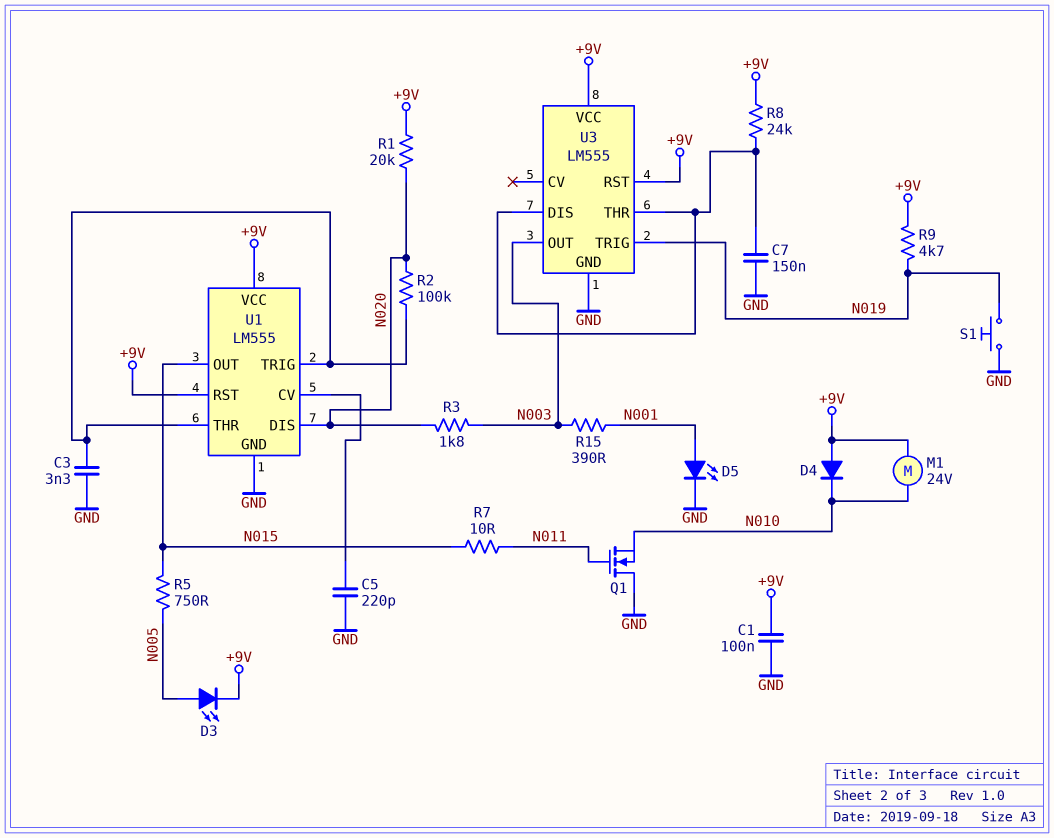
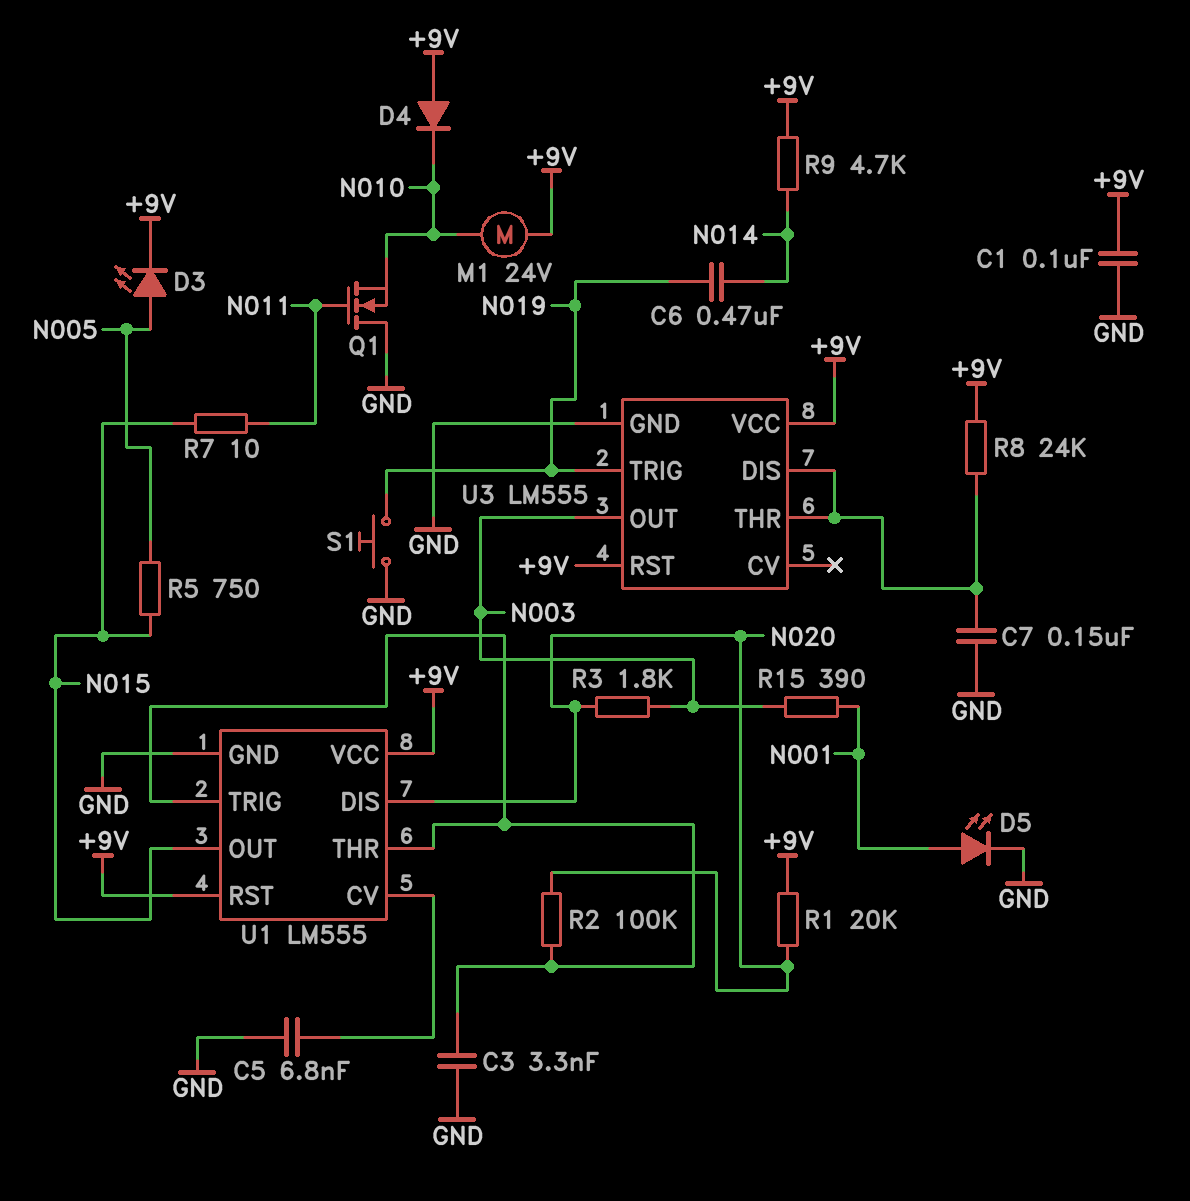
C5: 220pF (GND, U1/CV) -> 6.8nF (GND, U1/CV)
C6: none -> 470nF (N014, N019)
R9: 4.7k (+9V, N019) -> 4.7k (+9V, N014)

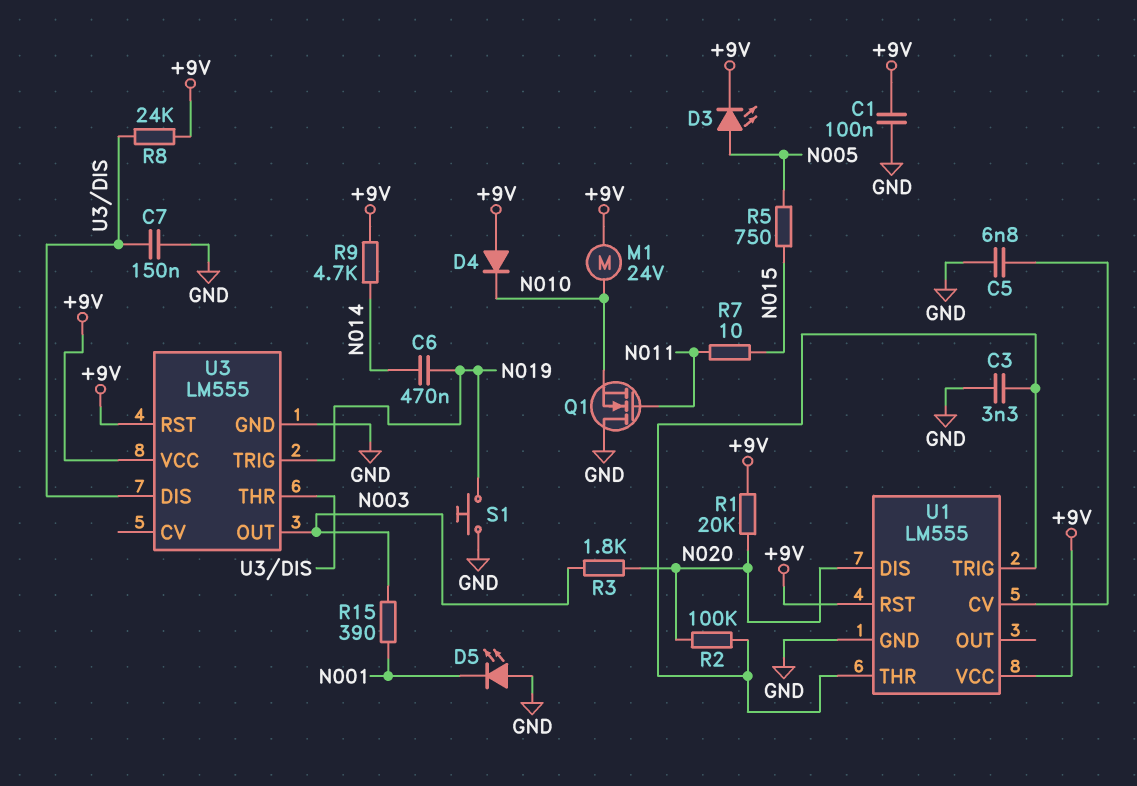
D5: LED (A N001, K GND) -> LED (A GND, K N001)
U1 pin OUT: N015 -> none

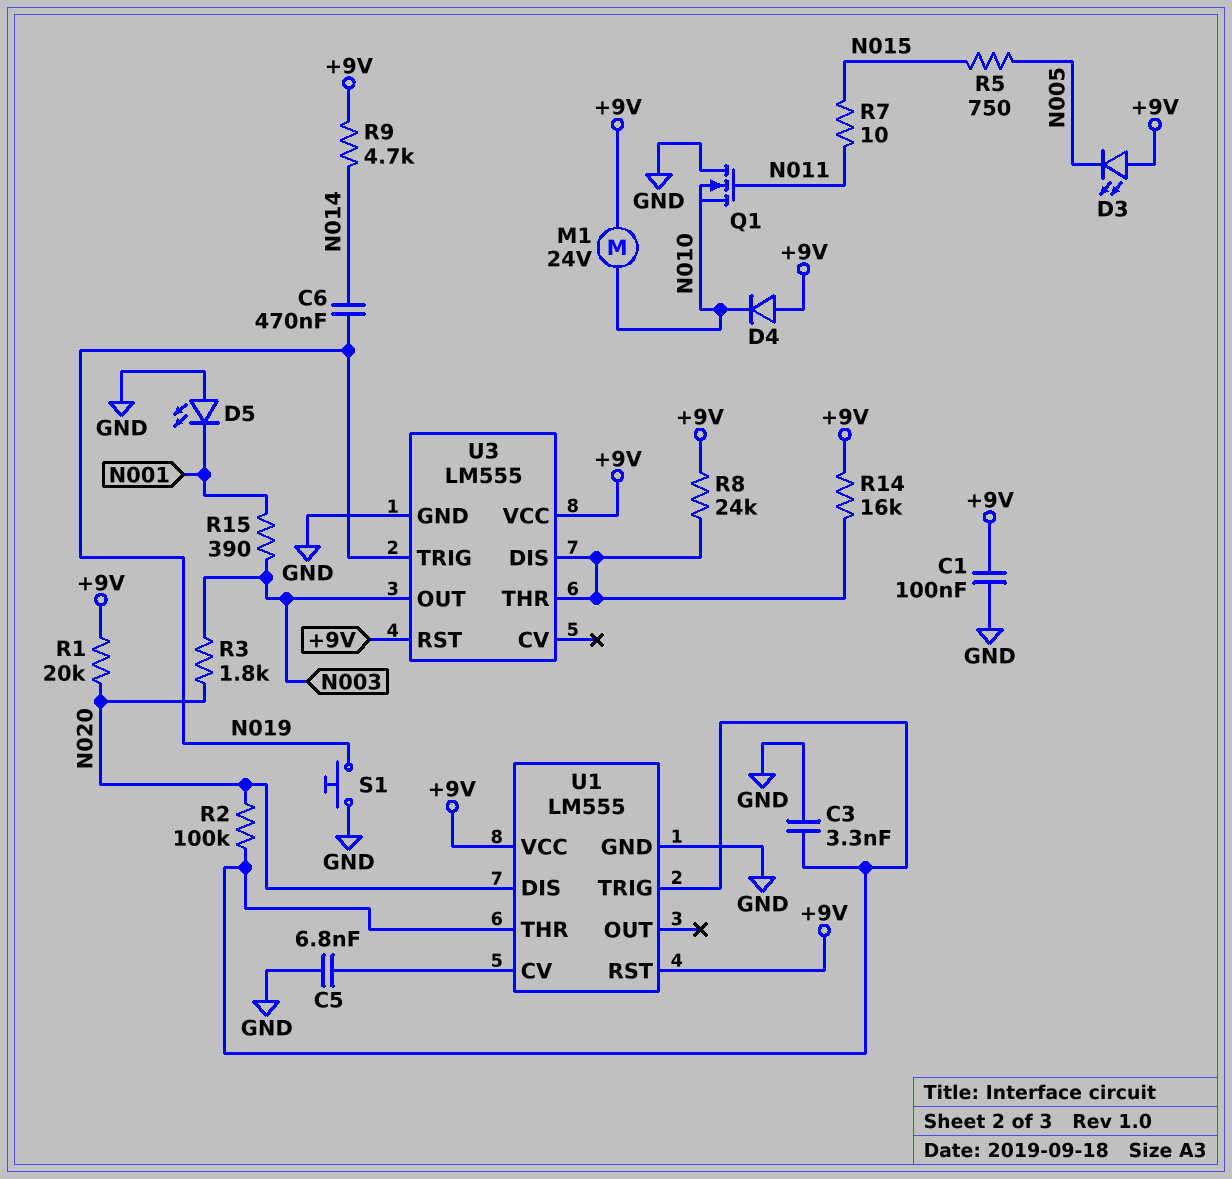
C7: 150nF (GND, U3/DIS) -> none
D3: LED (A N005, K +9V) -> LED (A +9V, K N005)
R14: none -> 16k (+9V, U3/DIS)

